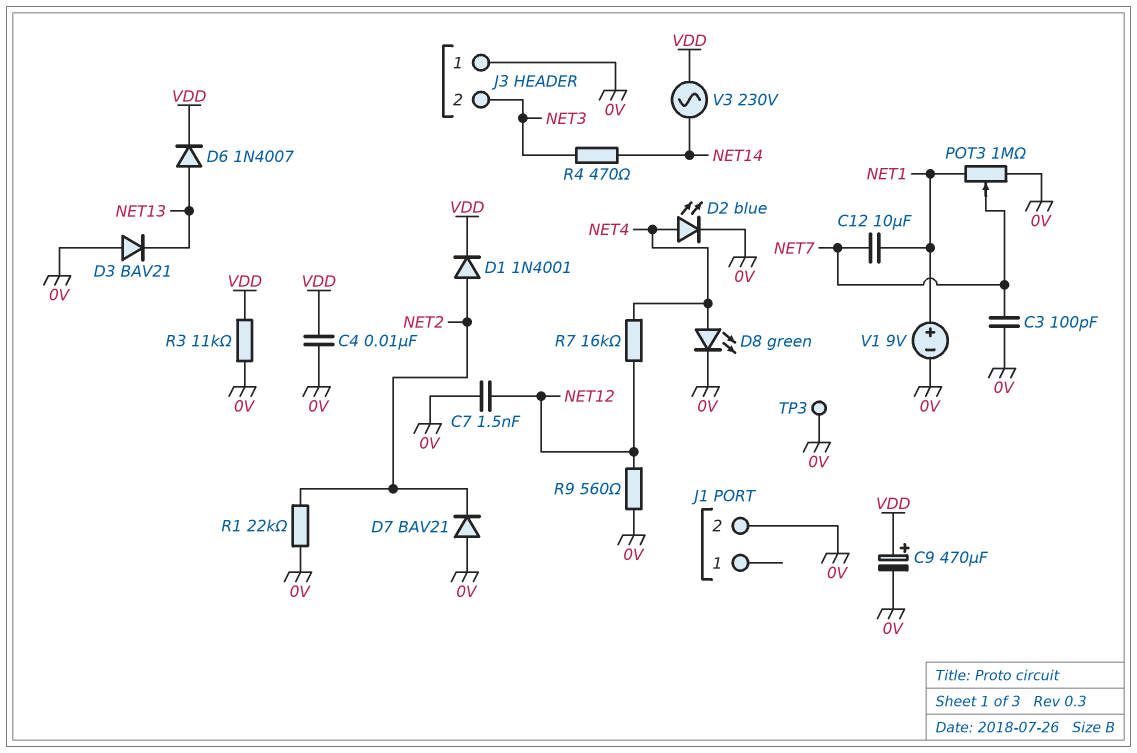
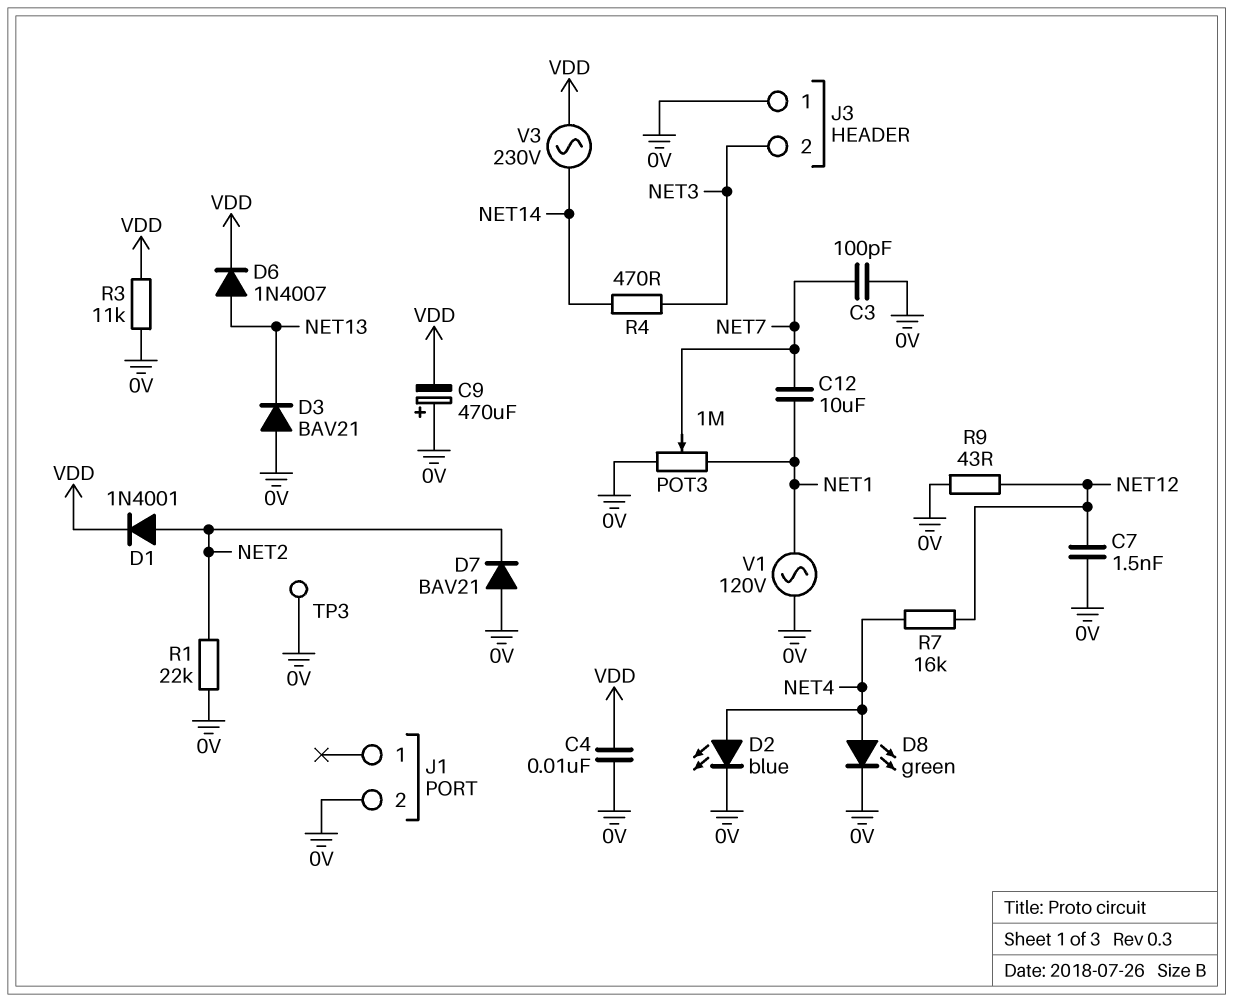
C9: 470uF (plus VDD, minus 0V) -> 470uF (plus 0V, minus VDD)
R9: 560 (0V, NET12) -> 43 (0V, NET12)
V1: 9V (plus NET1, minus 0V) -> AC 120V (0V, NET1)

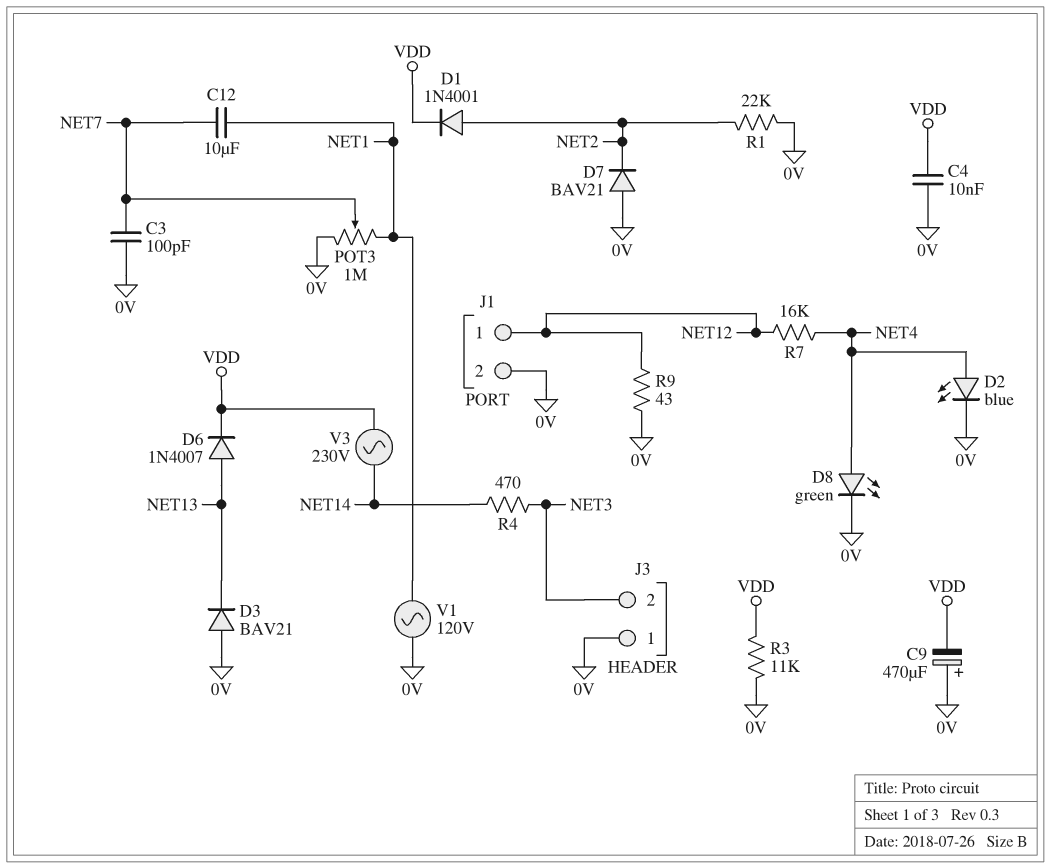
C7: 1.5nF (0V, NET12) -> none
J1 pin 1: none -> NET12
TP3: test point (0V) -> none

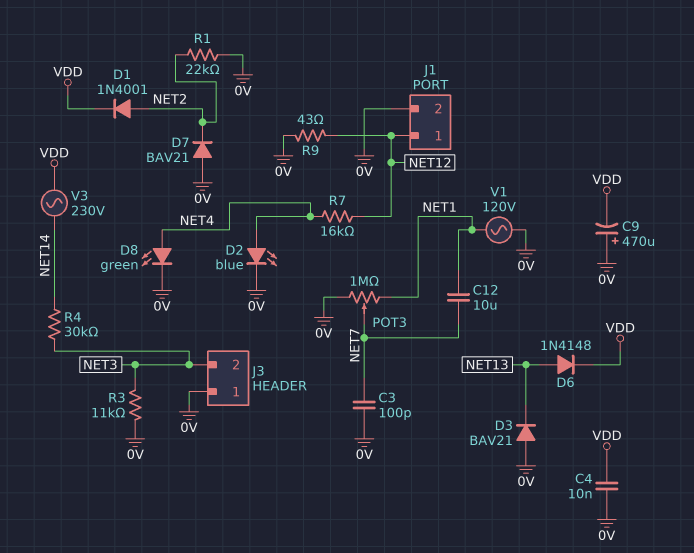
D6: diode 1N4007 (A NET13, K VDD) -> diode 1N4148 (A NET13, K VDD)
R3: 11k (0V, VDD) -> 11k (0V, NET3)
R4: 470 (NET3, NET14) -> 30k (NET3, NET14)

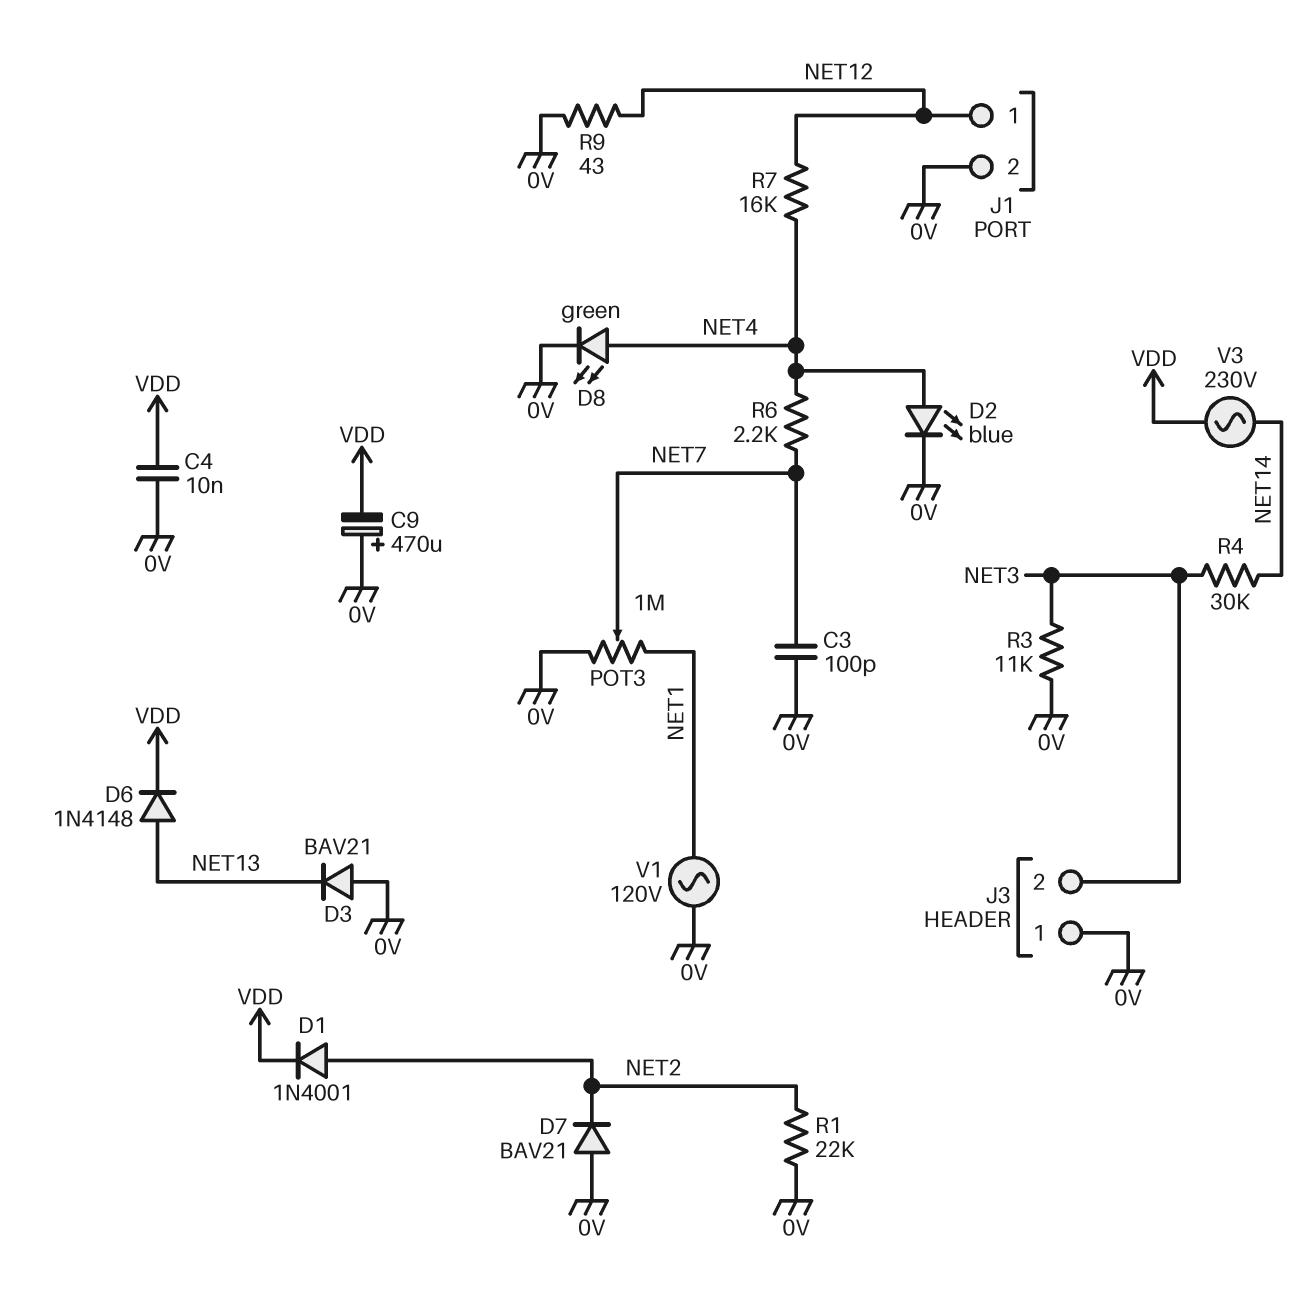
C12: 10uF (NET1, NET7) -> none
R6: none -> 2.2k (NET4, NET7)

